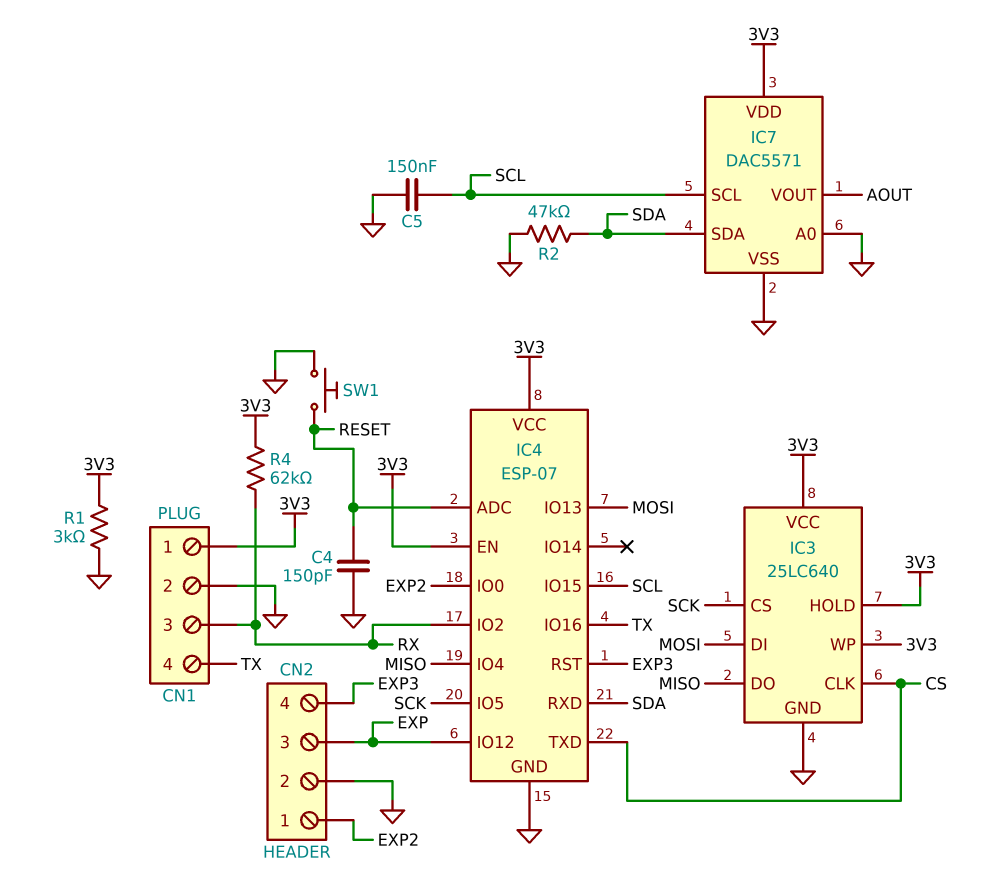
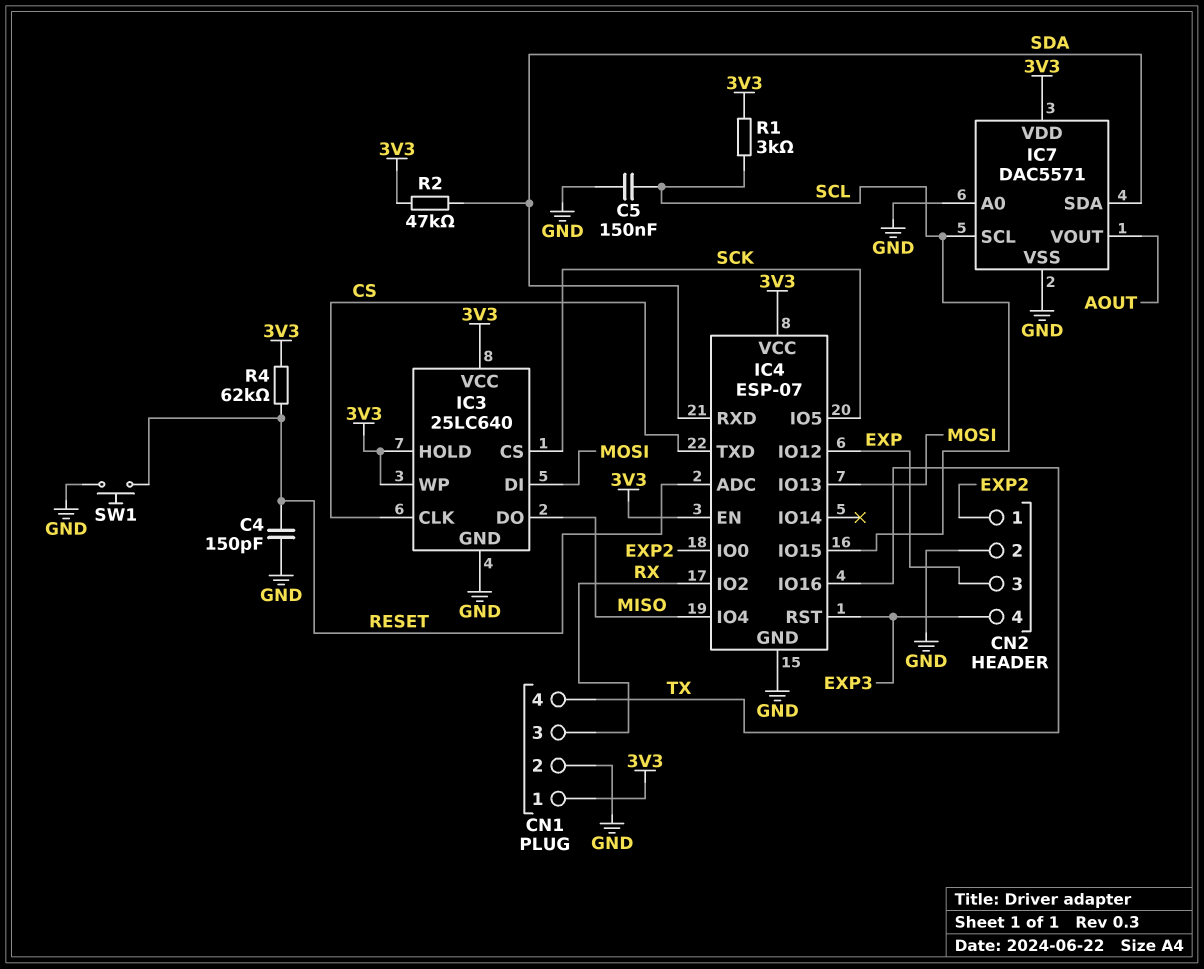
R1: 3k (3V3, GND) -> 3k (3V3, SCL)
R2: 47k (GND, SDA) -> 47k (3V3, SDA)
R4: 62k (3V3, RX) -> 62k (3V3, RESET)

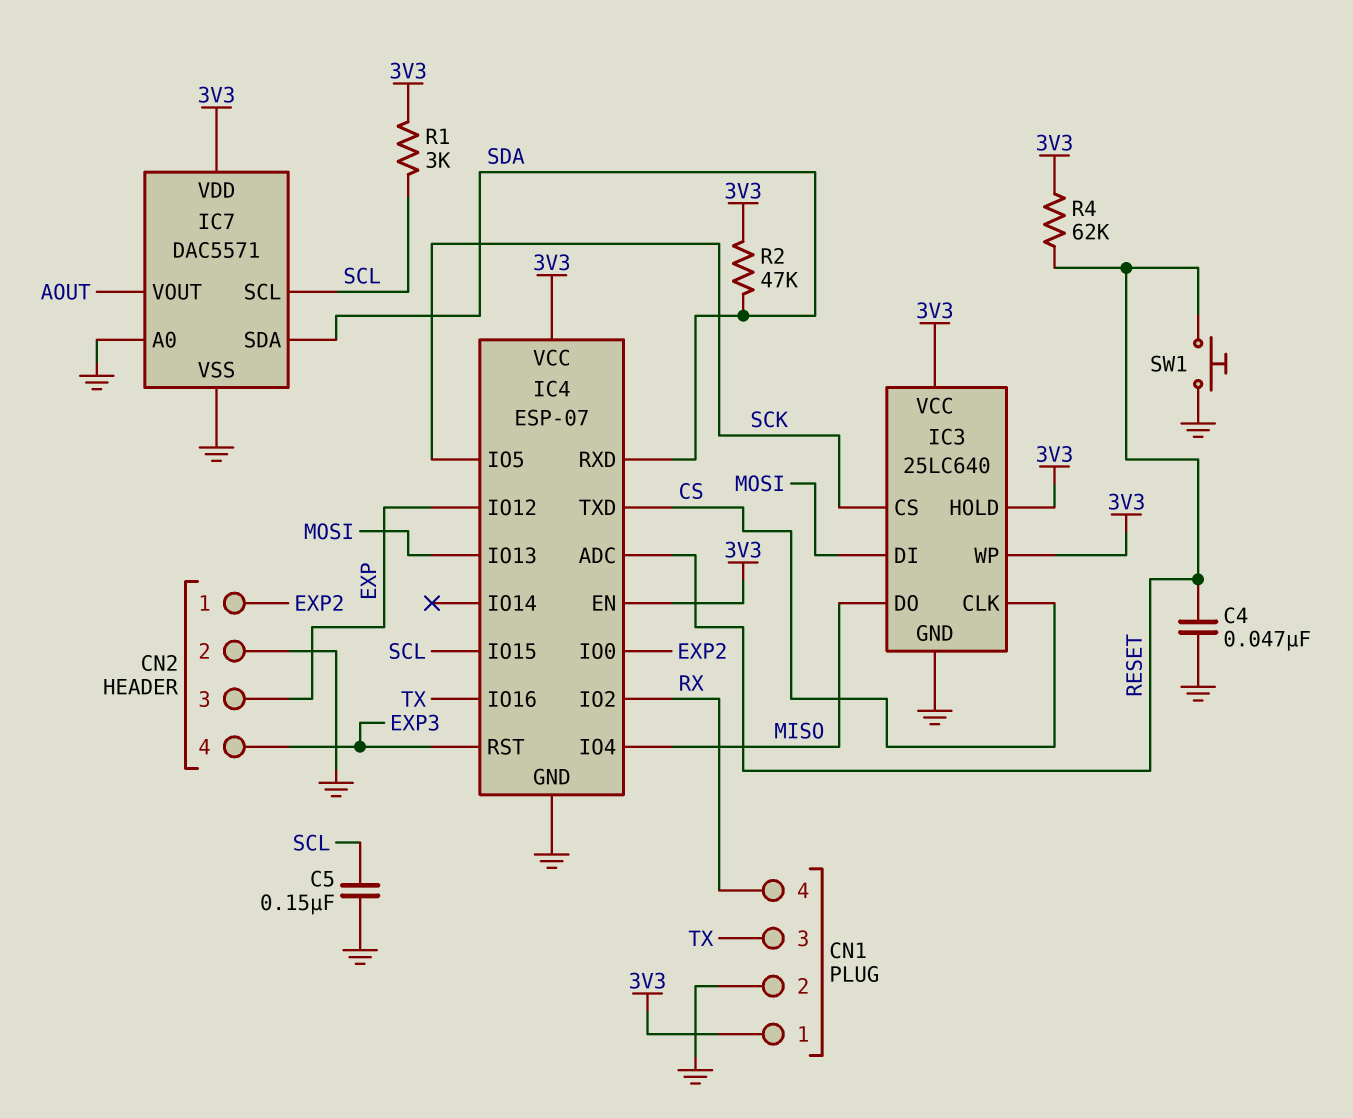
C4: 150pF (GND, RESET) -> 47nF (GND, RESET)
CN1 pin 3: RX -> TX
CN1 pin 4: TX -> RX

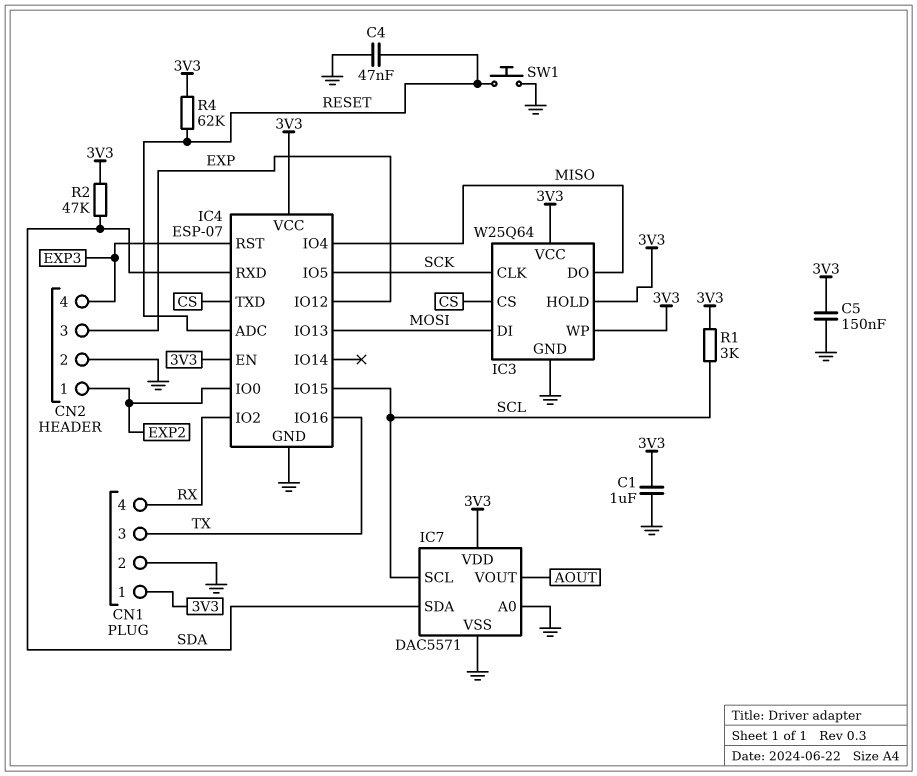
C1: none -> 1uF (3V3, GND)
C5: 150nF (GND, SCL) -> 150nF (3V3, GND)
IC3: 25LC640 -> W25Q64
IC3 pin CLK: CS -> SCK
IC3 pin CS: SCK -> CS

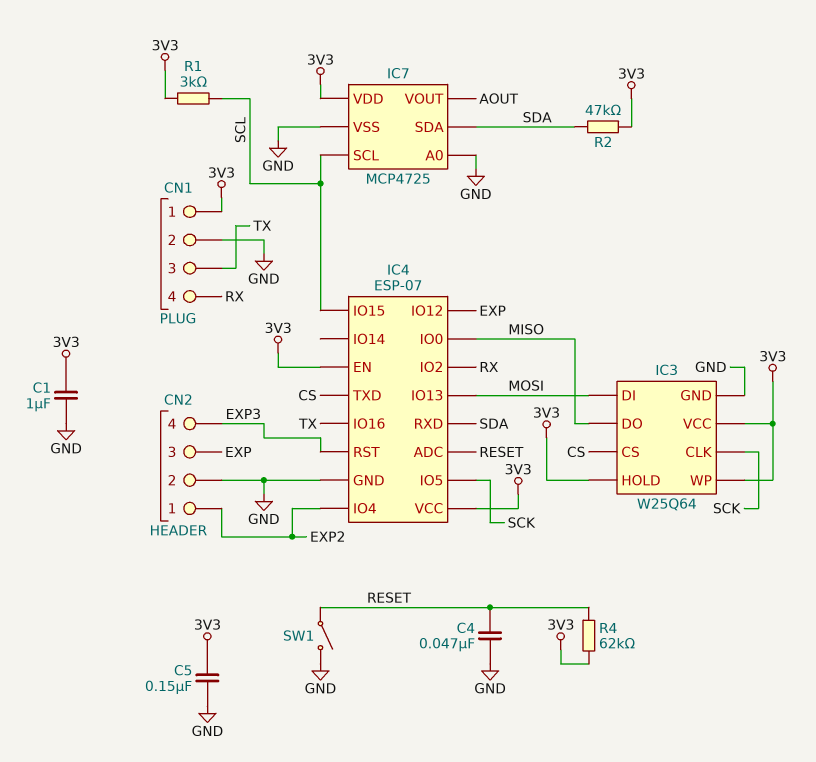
IC4 pin IO0: EXP2 -> MISO
IC4 pin IO4: MISO -> EXP2
IC7: DAC5571 -> MCP4725
SW1: button (GND, RESET) -> switch (GND, RESET)

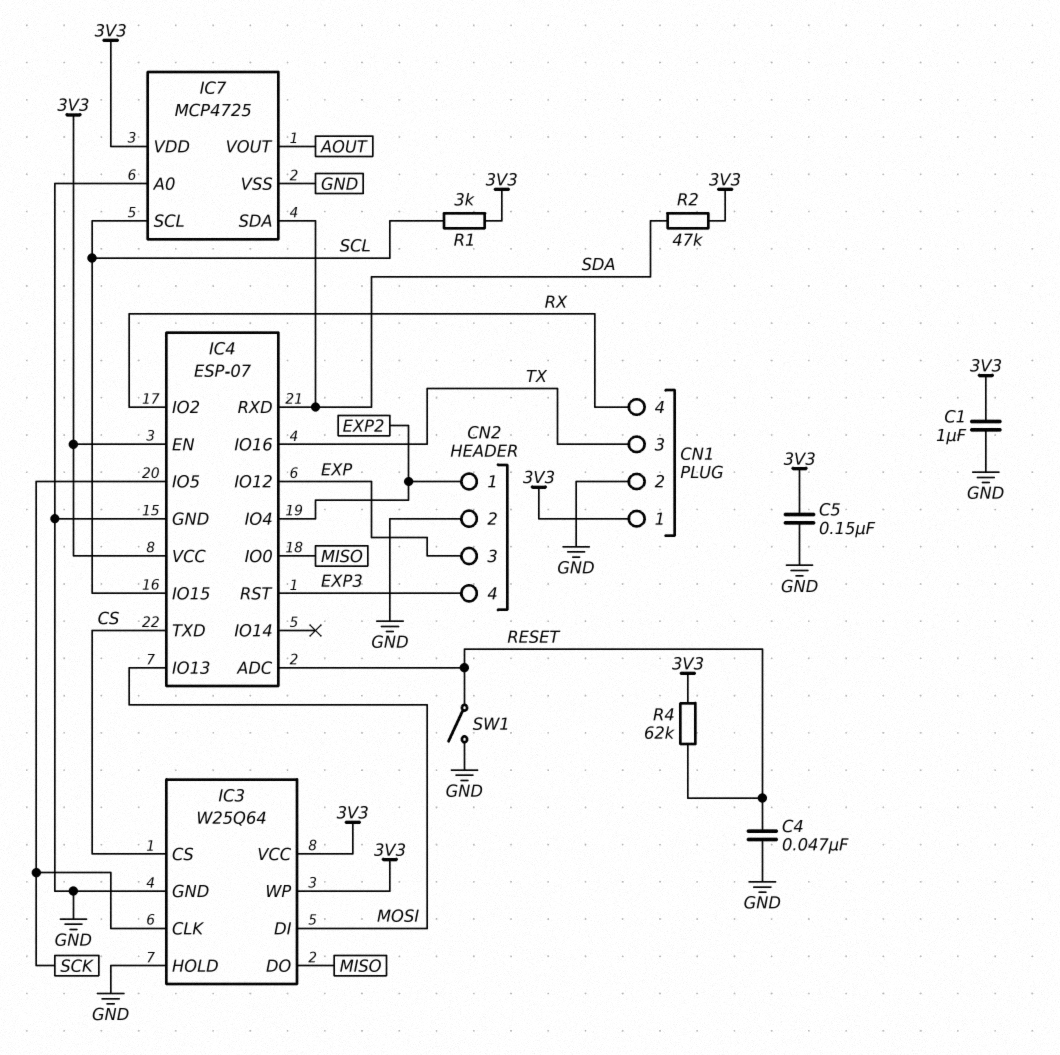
IC3 pin HOLD: 3V3 -> GND

